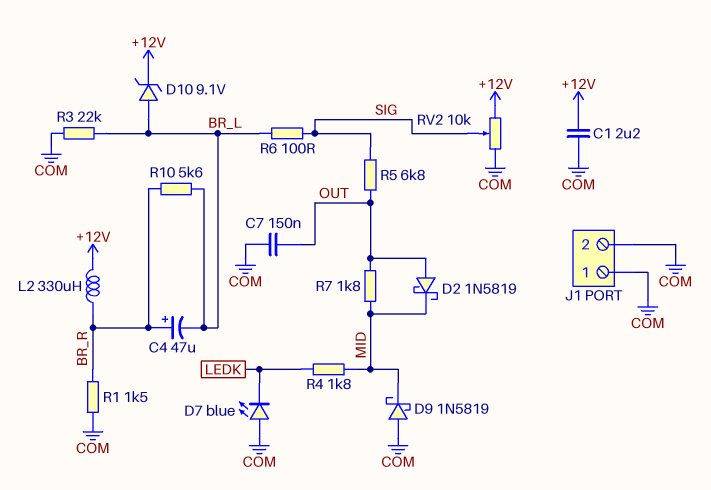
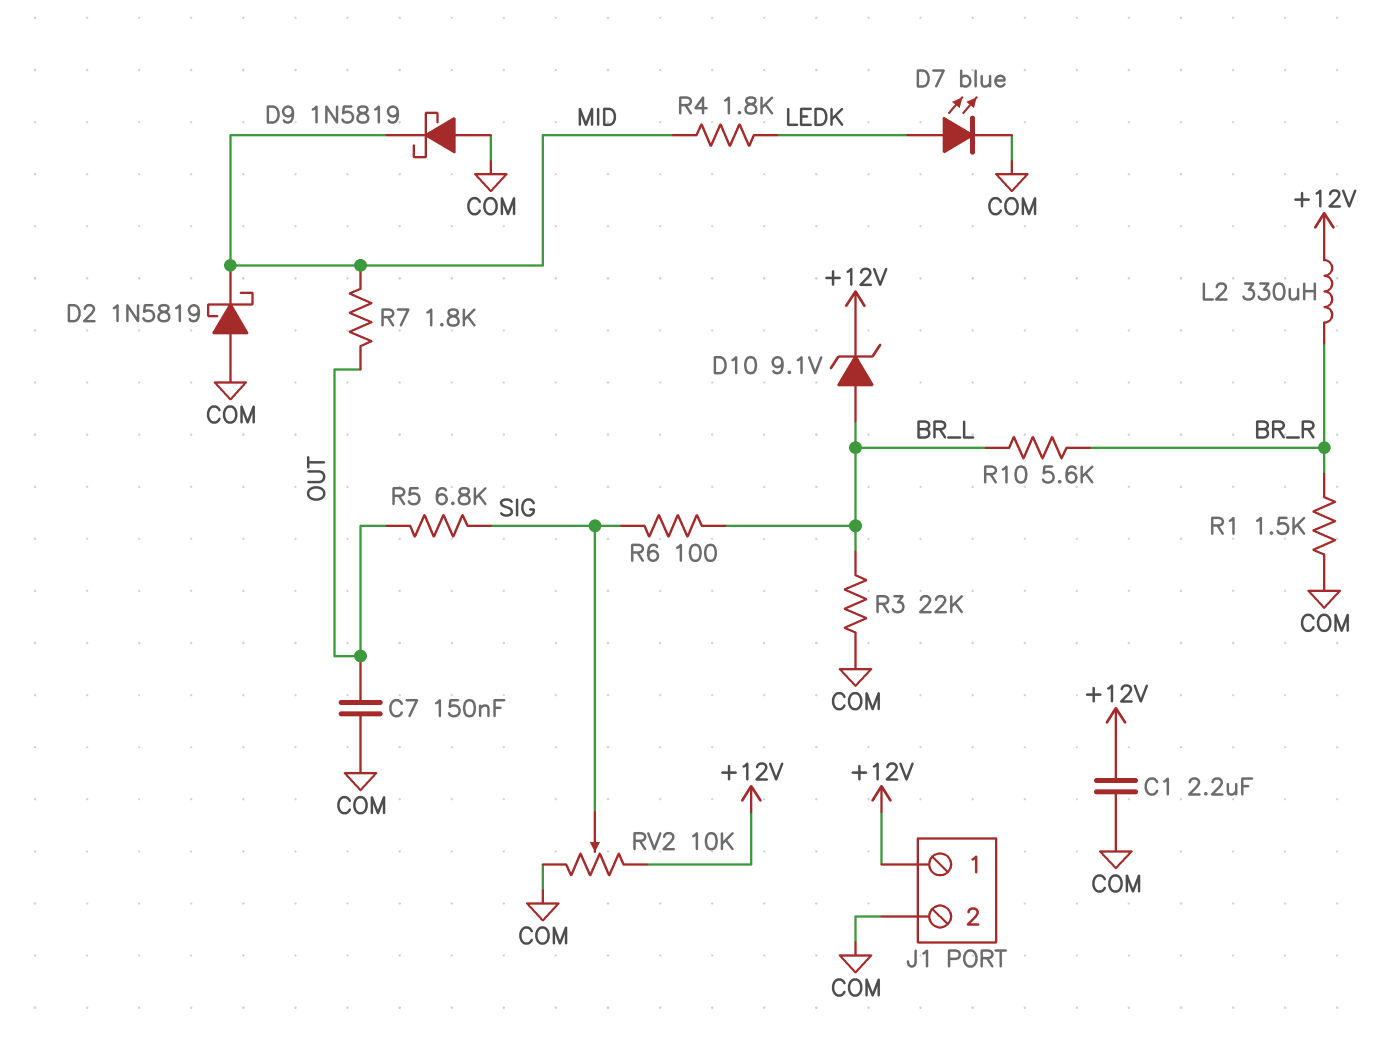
C4: 47uF (plus BR_R, minus BR_L) -> none
D2: schottky 1N5819 (A OUT, K MID) -> schottky 1N5819 (A COM, K MID)
D7: LED blue (A COM, K LEDK) -> LED blue (A LEDK, K COM)
J1 pin 1: COM -> +12V

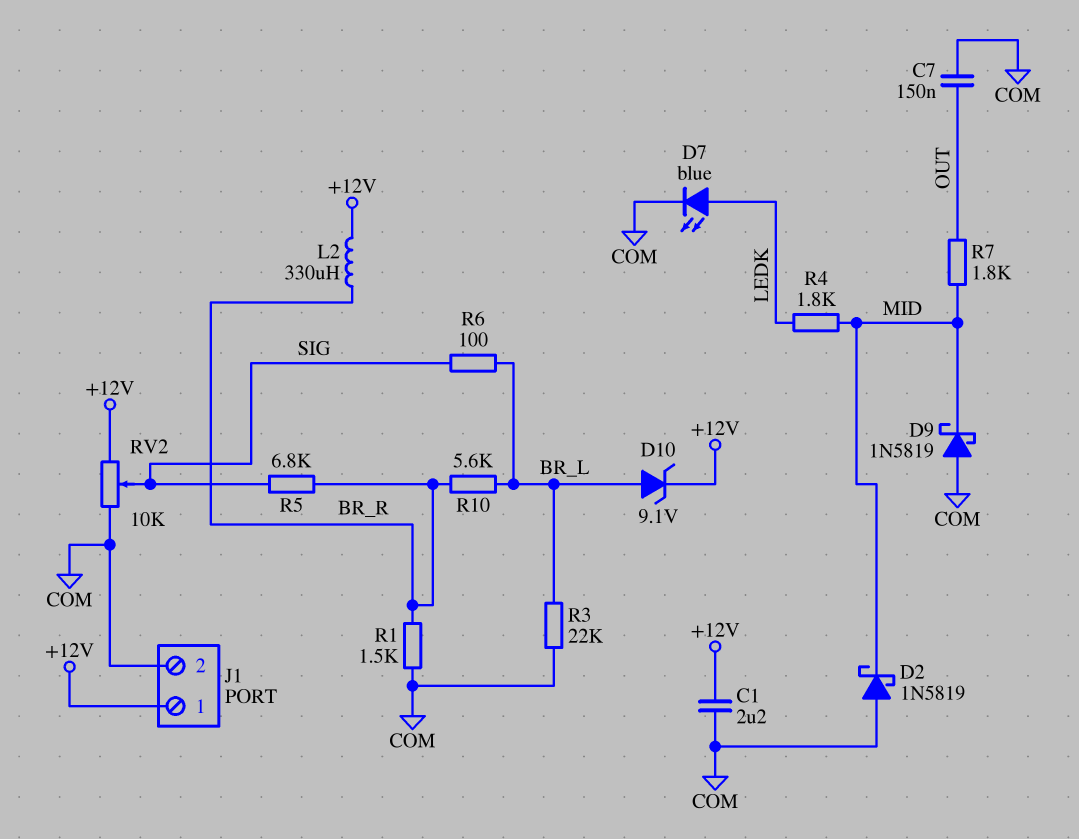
R5: 6.8k (OUT, SIG) -> 6.8k (BR_R, SIG)

